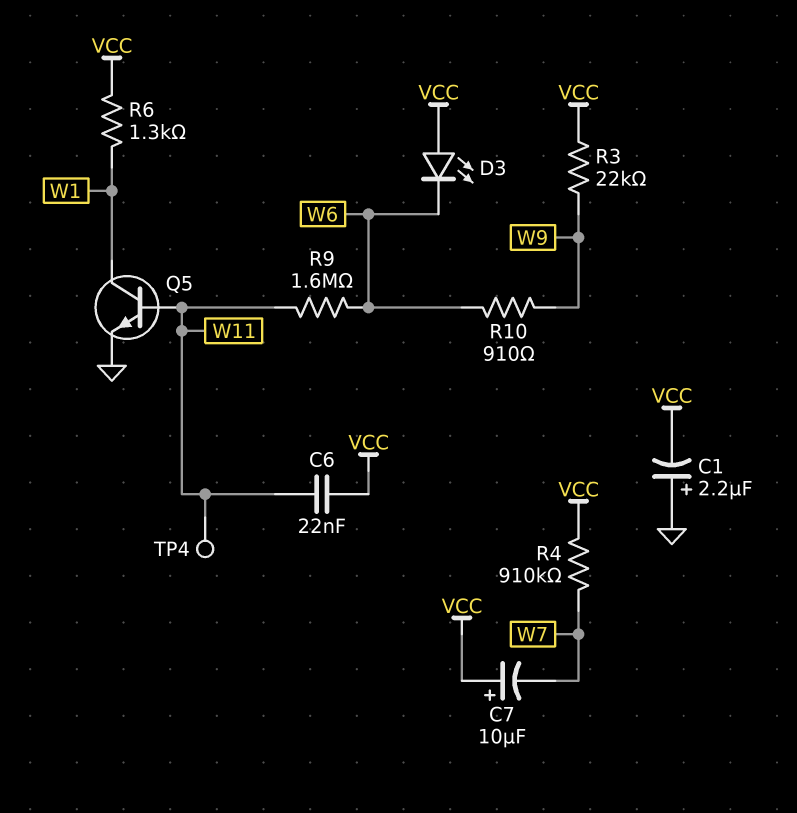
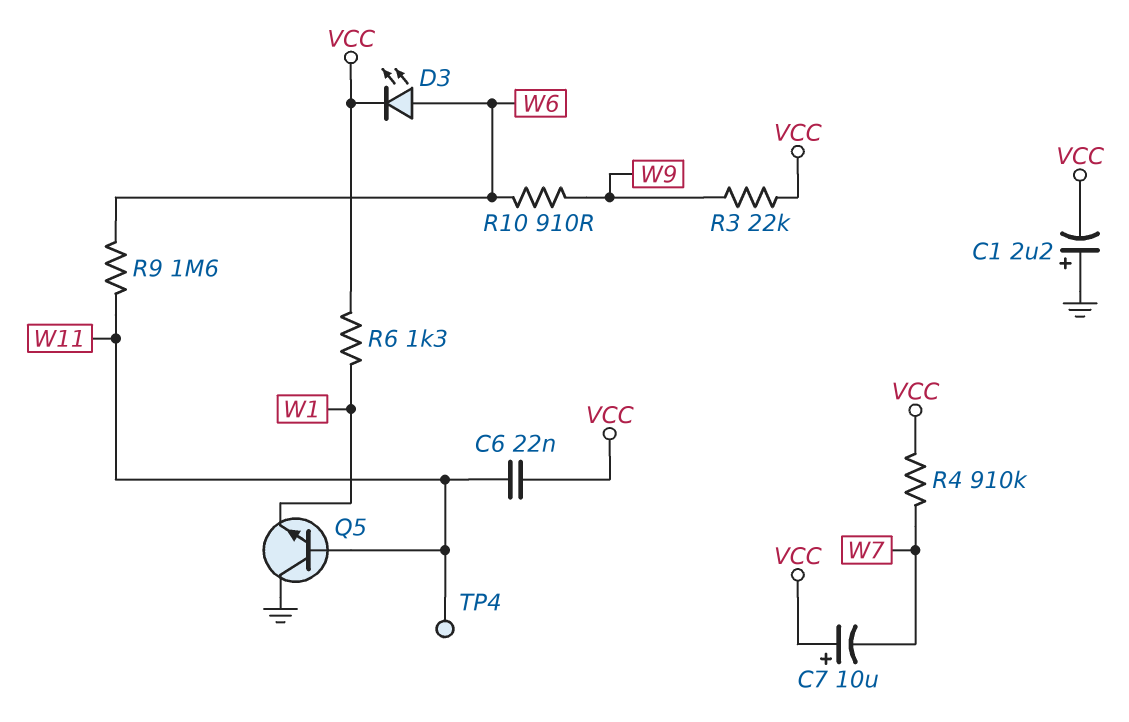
D3: LED (A VCC, K W6) -> LED (A W6, K VCC)
Q5: NPN (B W11, C W1, E GND) -> NPN (B W11, C GND, E W1)

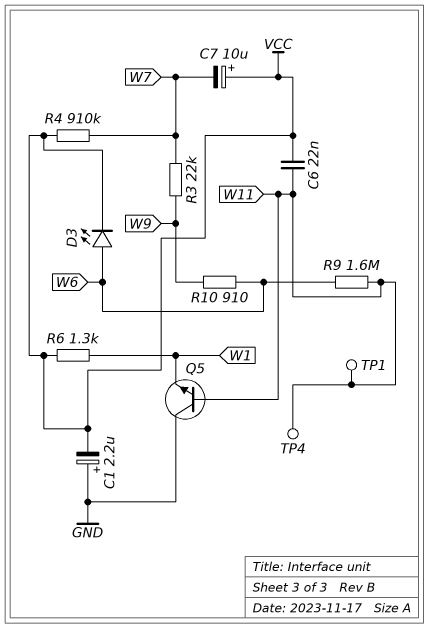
R3: 22k (VCC, W9) -> 22k (W7, W9)
TP1: none -> test point (W11)

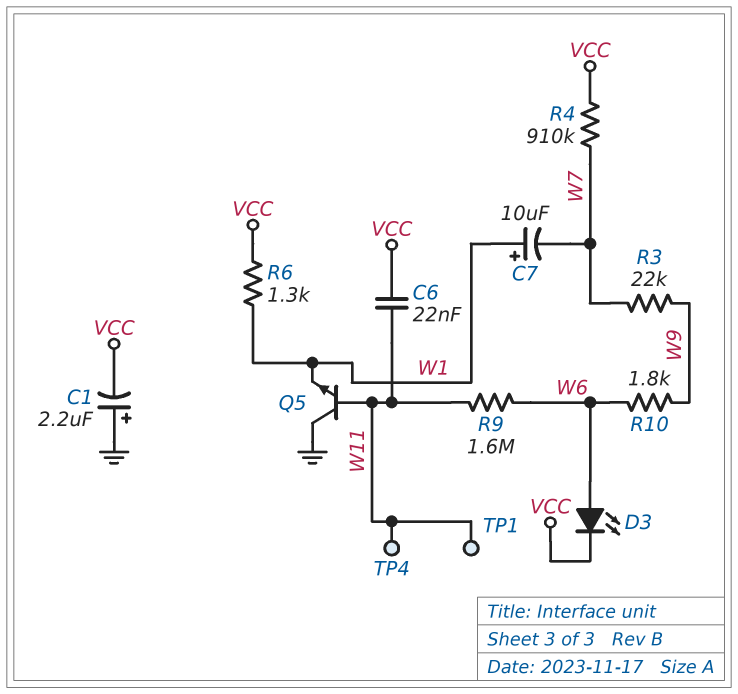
C7: 10uF (plus VCC, minus W7) -> 10uF (plus W1, minus W7)
R10: 910 (W6, W9) -> 1.8k (W6, W9)

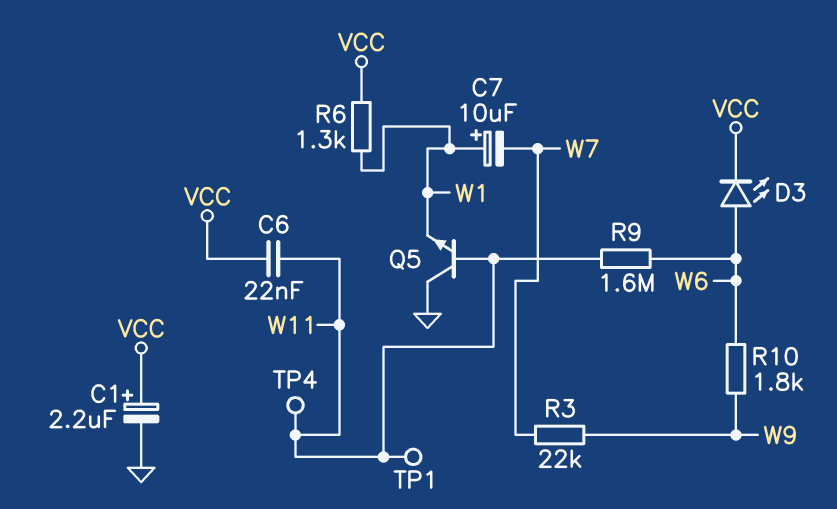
C1: 2.2uF (plus GND, minus VCC) -> 2.2uF (plus VCC, minus GND)
R4: 910k (VCC, W7) -> none

